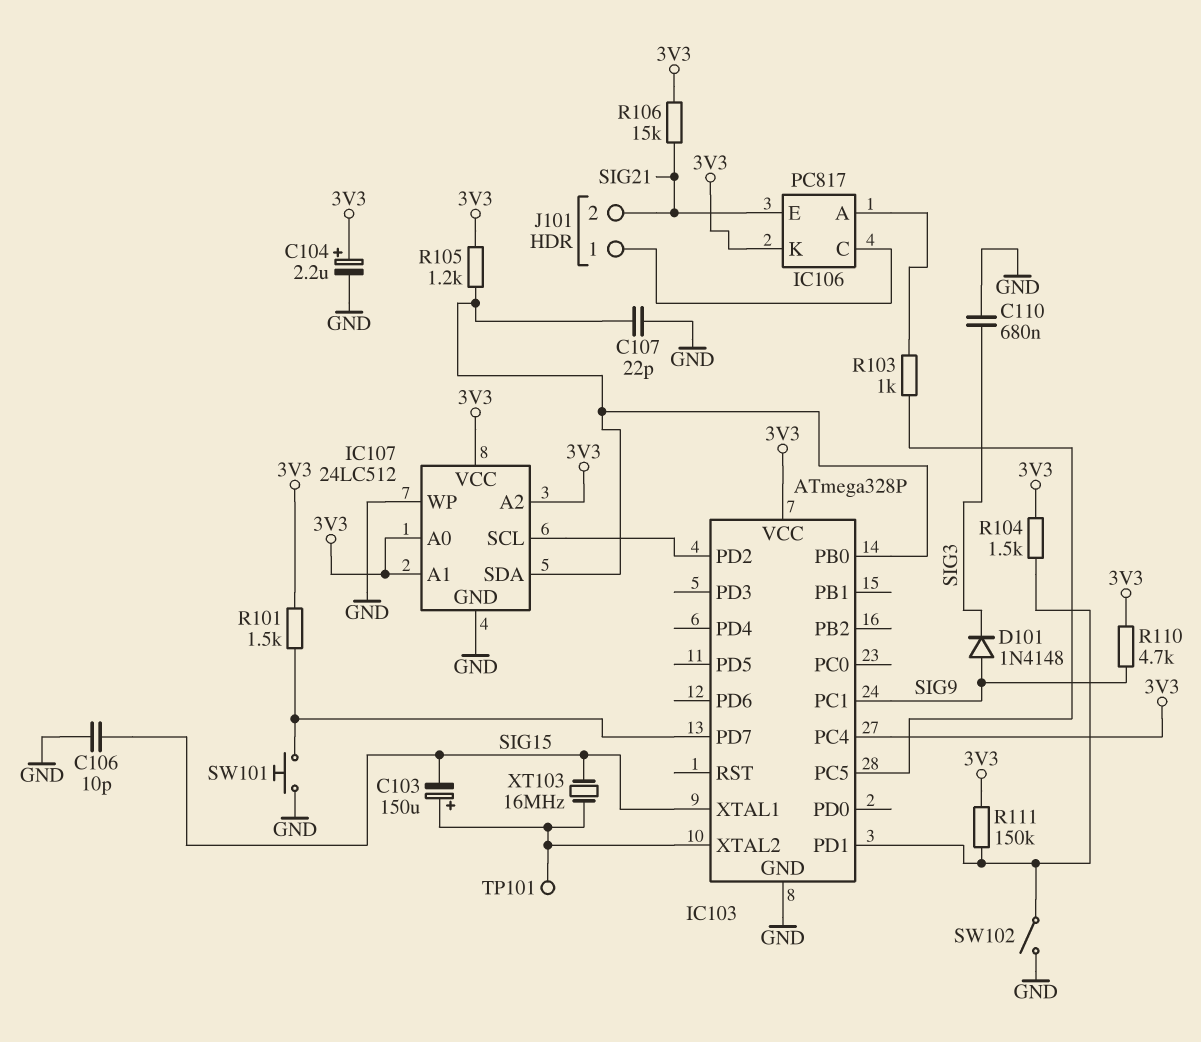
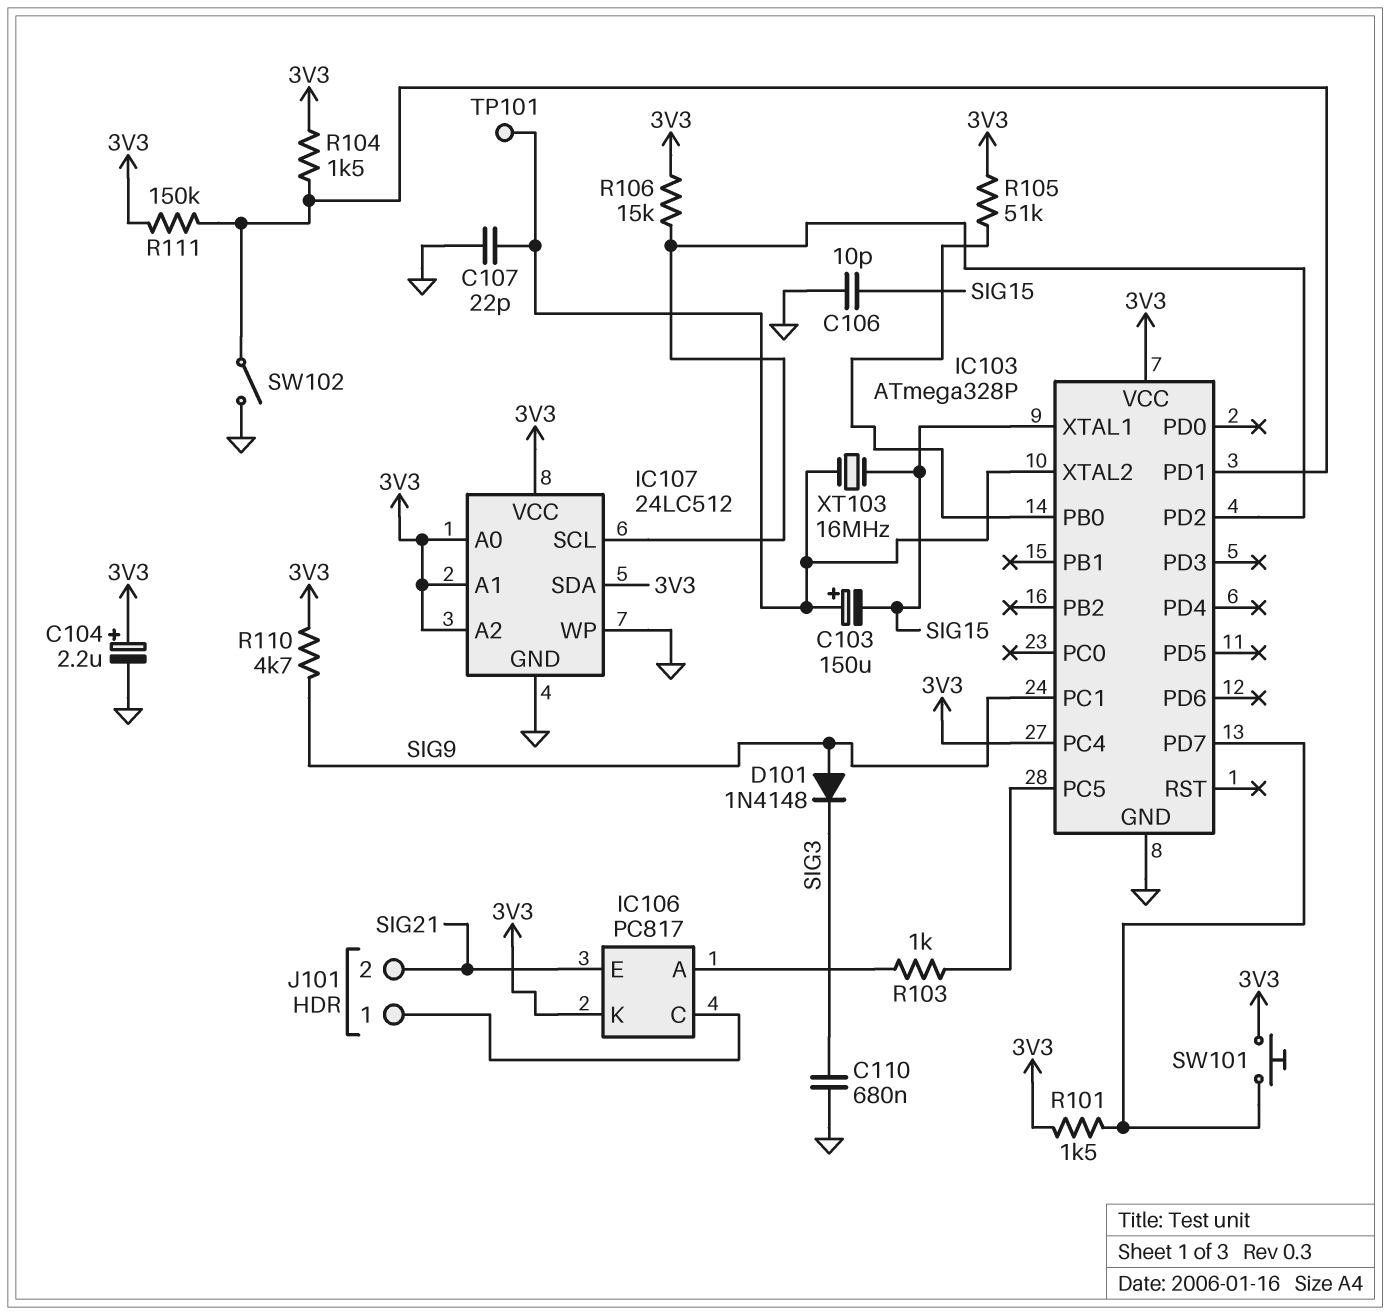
C107: 22pF (GND, IC103/PB0) -> 22pF (GND, IC103/XTAL2)
IC107 pin SDA: IC103/PB0 -> 3V3
R105: 1.2k (3V3, IC103/PB0) -> 51k (3V3, IC103/PB0)
R106: 15k (3V3, SIG21) -> 15k (3V3, IC103/PD2)
SW101: button (GND, IC103/PD7) -> button (3V3, IC103/PD7)

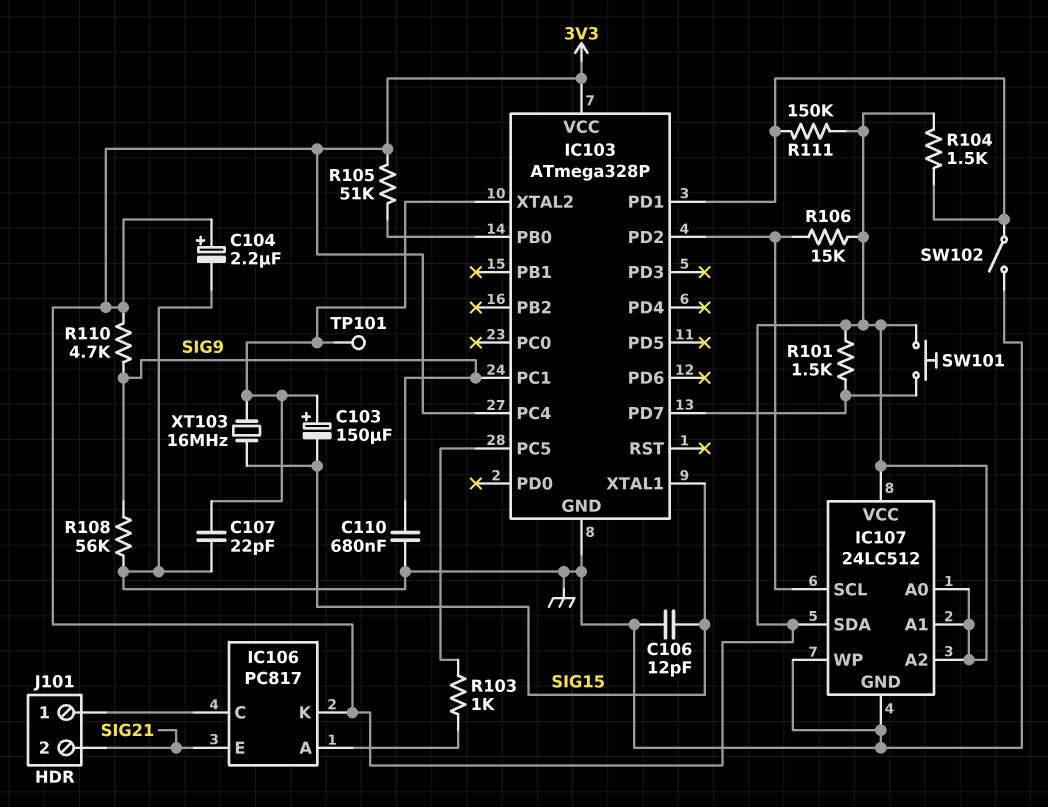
C106: 10pF (GND, SIG15) -> 12pF (GND, SIG15)
C110: 680nF (GND, SIG3) -> 680nF (GND, SIG9)
D101: diode 1N4148 (A SIG9, K SIG3) -> none
R108: none -> 56k (GND, SIG9)

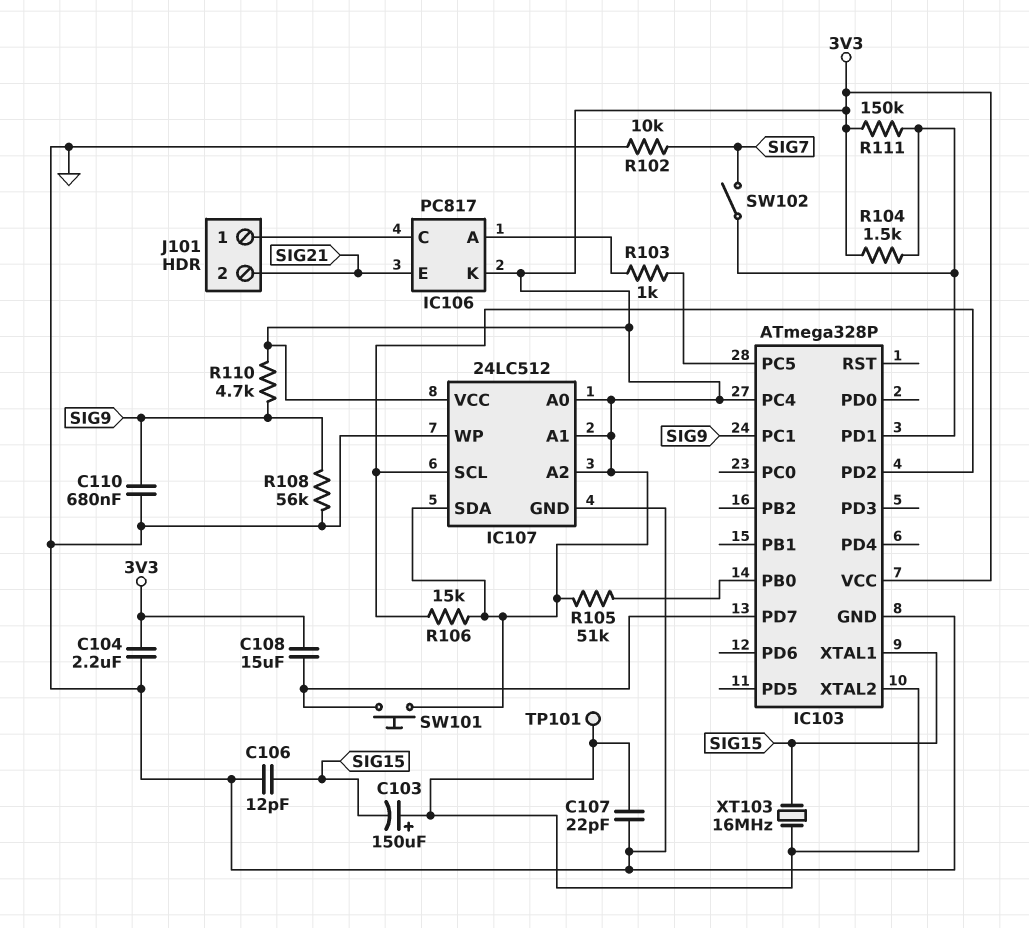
C104: 2.2uF (plus 3V3, minus GND) -> 2.2uF (3V3, GND)
C108: none -> 15uF (3V3, IC103/PD7)
R101: 1.5k (3V3, IC103/PD7) -> none
R102: none -> 10k (GND, SIG7)
SW102: switch (GND, IC103/PD1) -> switch (IC103/PD1, SIG7)

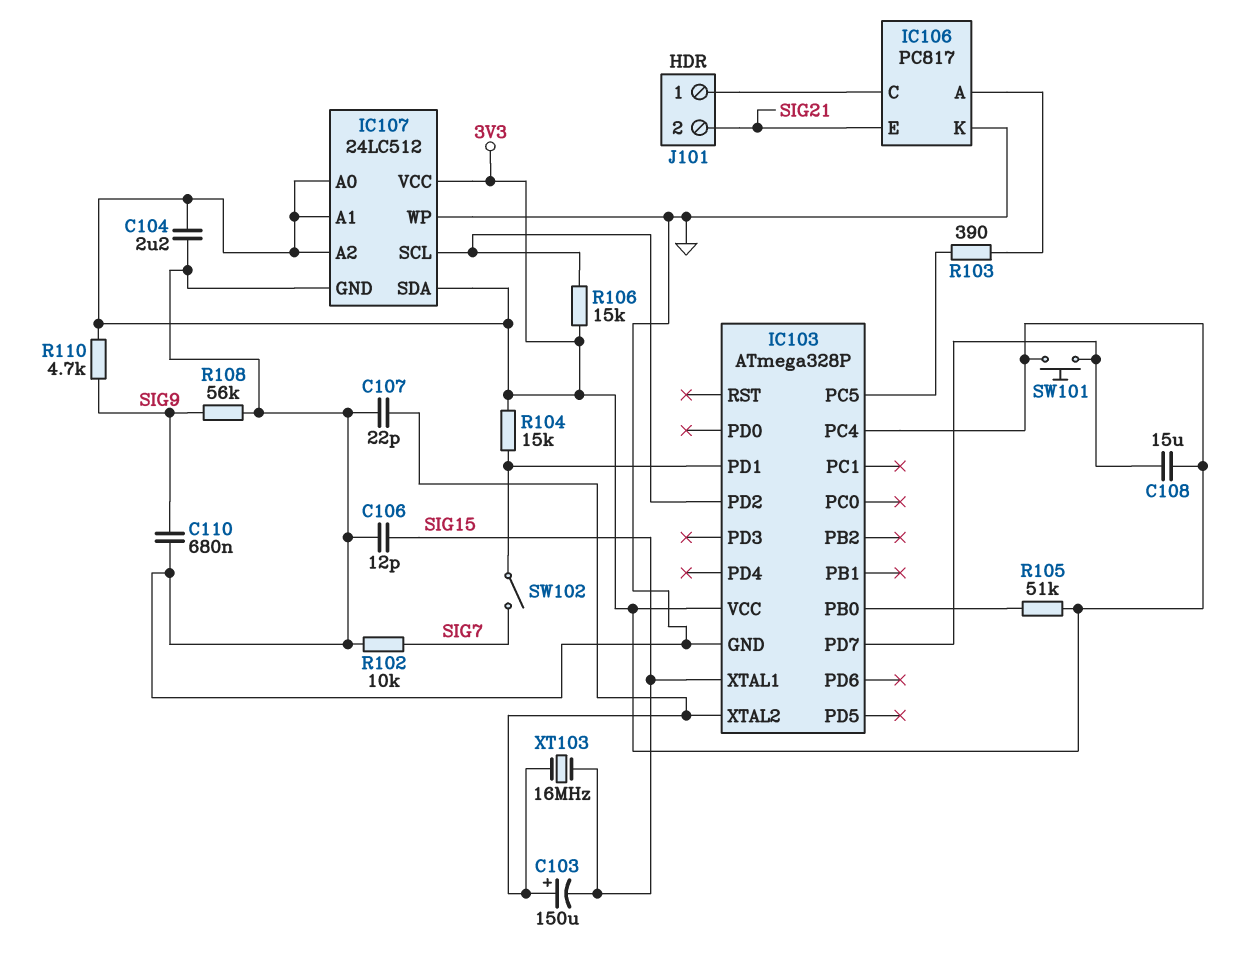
IC103 pin PC1: SIG9 -> none
IC106 pin K: 3V3 -> GND
R103: 1k (IC103/PC5, IC106/A) -> 390 (IC103/PC5, IC106/A)
R104: 1.5k (3V3, IC103/PD1) -> 15k (3V3, IC103/PD1)
R111: 150k (3V3, IC103/PD1) -> none
TP101: test point (IC103/XTAL2) -> none

